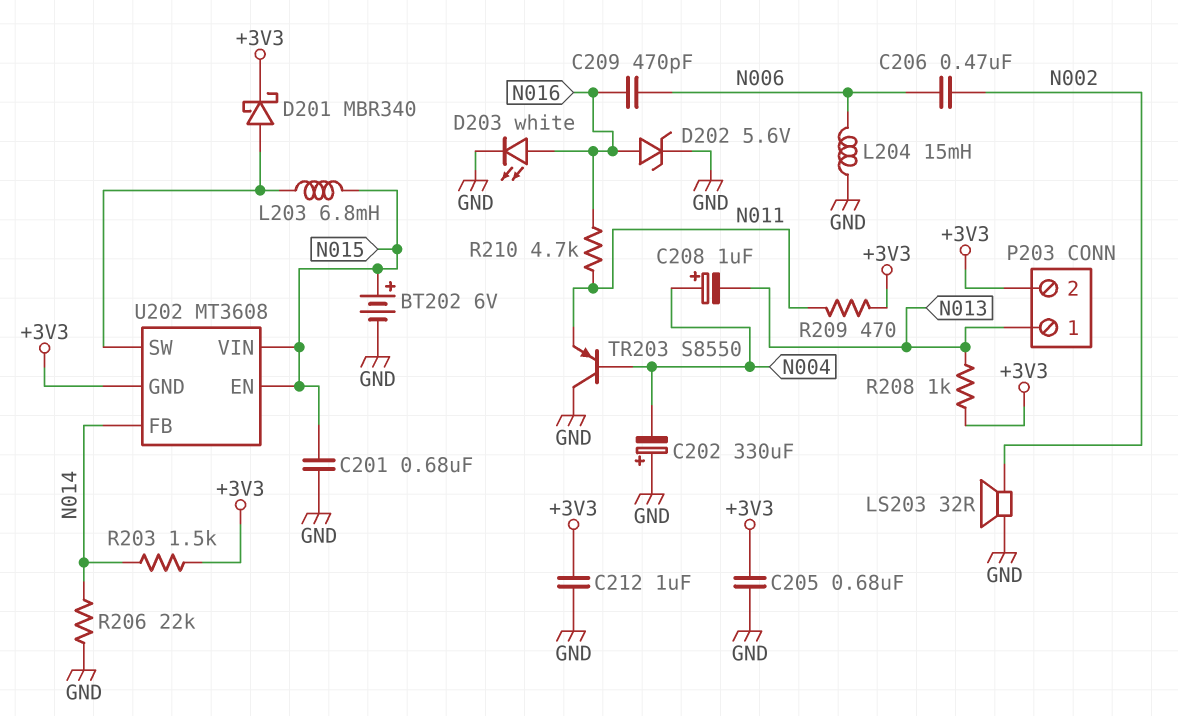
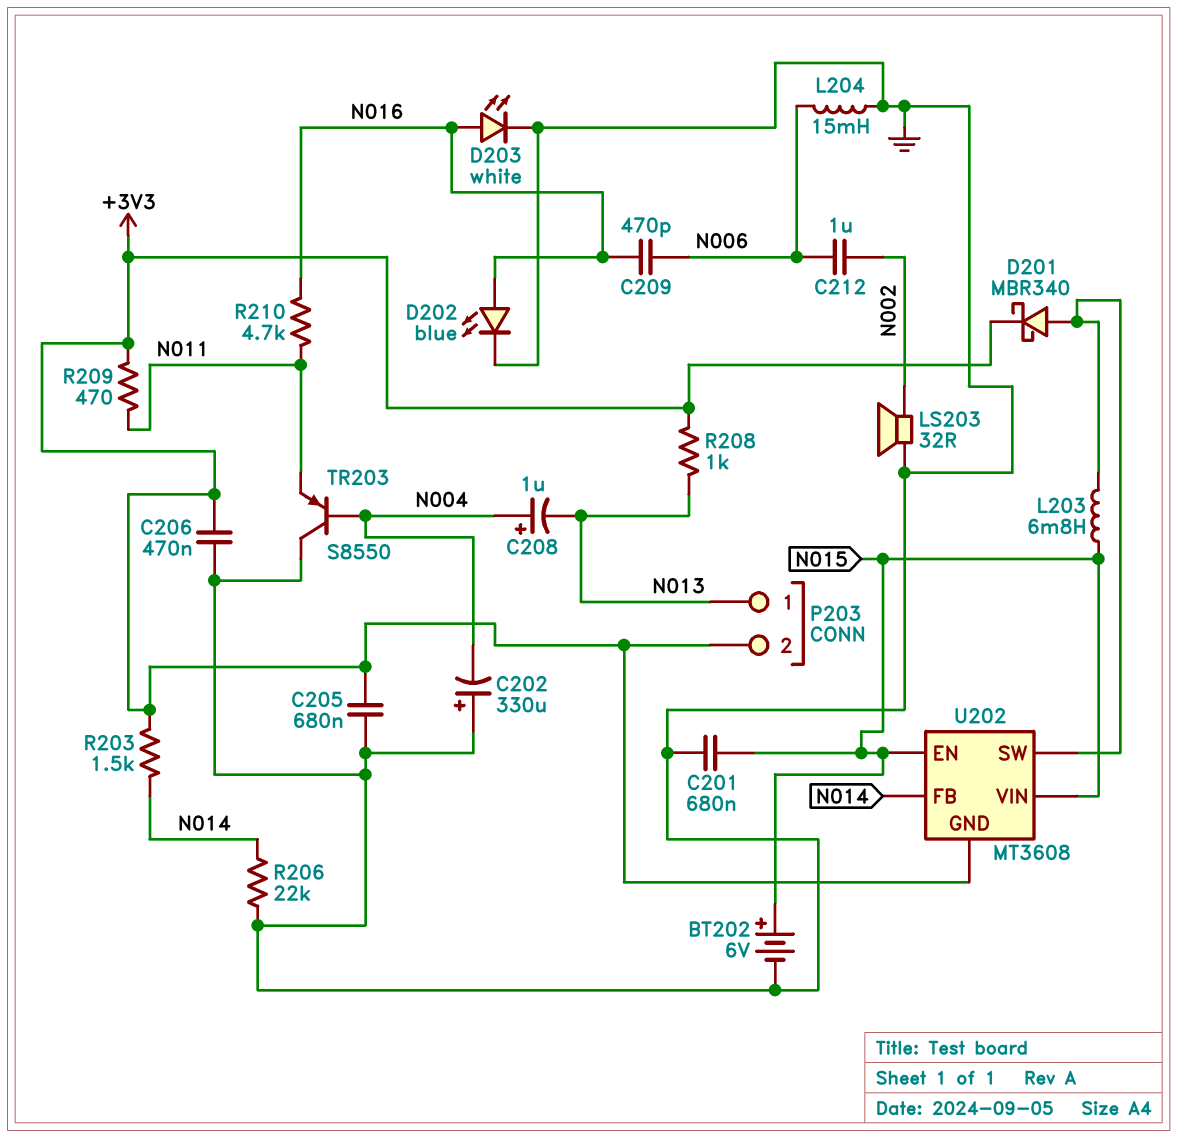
C206: 470nF (N002, N006) -> 470nF (+3V3, GND)
C212: 1uF (+3V3, GND) -> 1uF (N002, N006)
D202: zener 5.6V (A N016, K GND) -> LED blue (A N016, K GND)

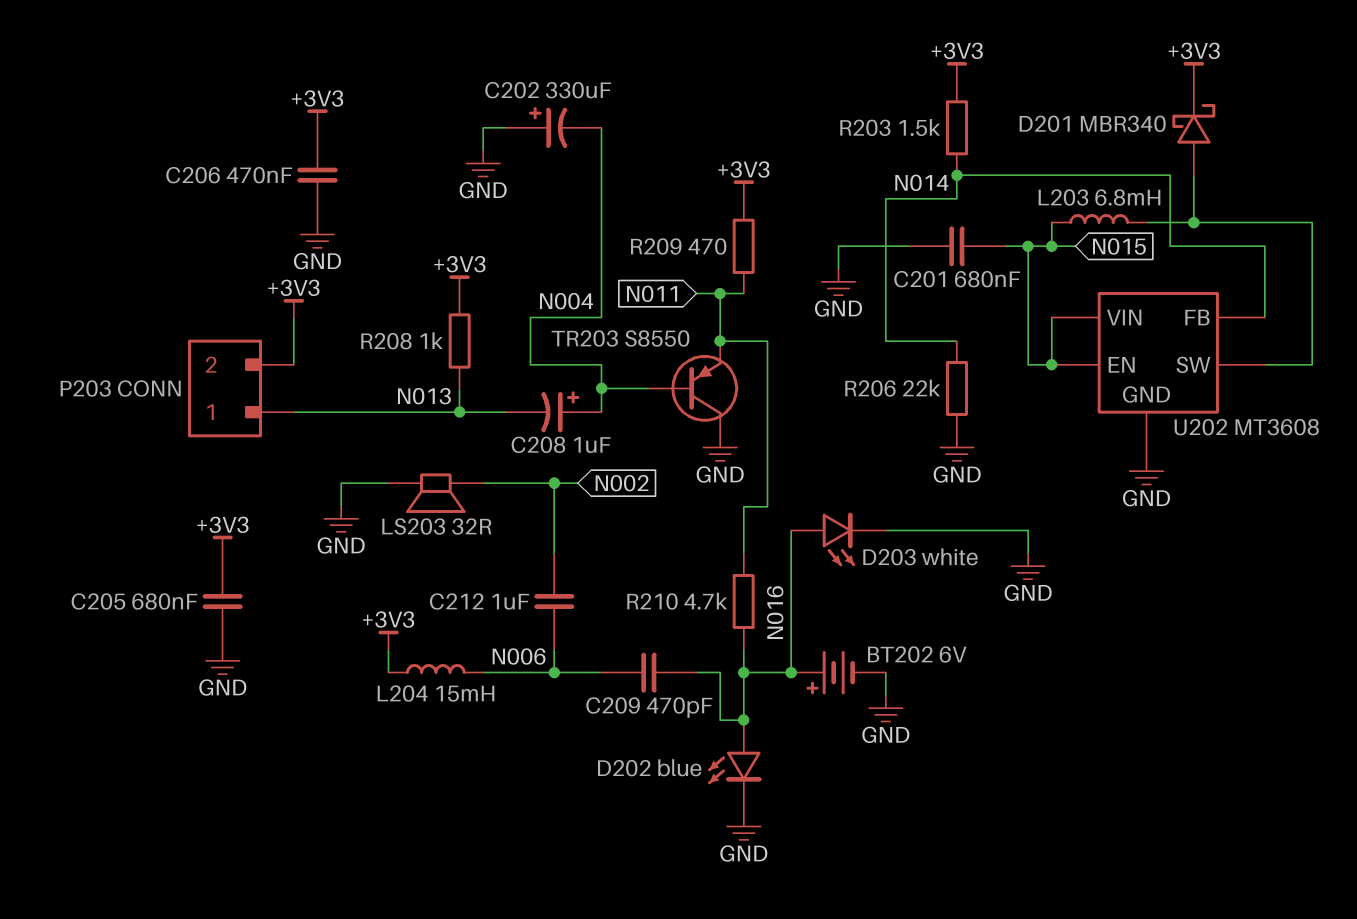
BT202: 6V (plus N015, minus GND) -> 6V (plus N016, minus GND)
L204: 15mH (GND, N006) -> 15mH (+3V3, N006)
U202 pin GND: +3V3 -> GND

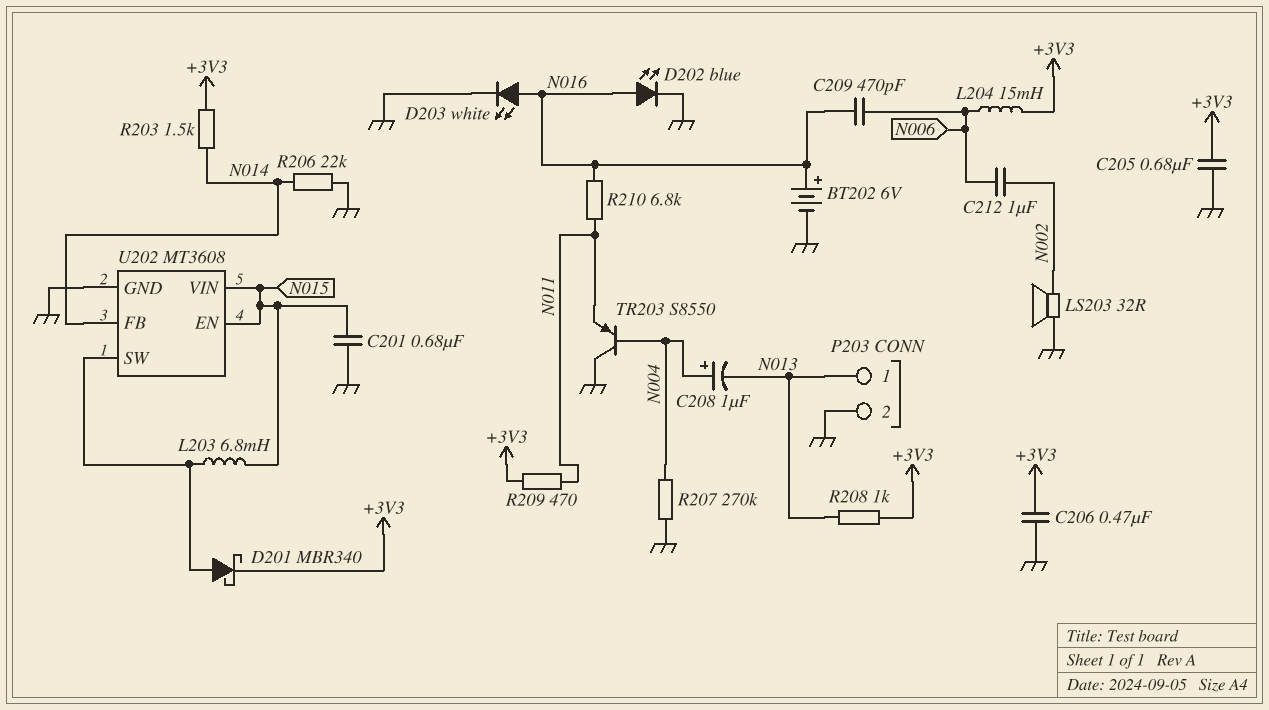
C202: 330uF (plus GND, minus N004) -> none
P203 pin 2: +3V3 -> GND
R207: none -> 270k (GND, N004)
R210: 4.7k (N011, N016) -> 6.8k (N011, N016)

